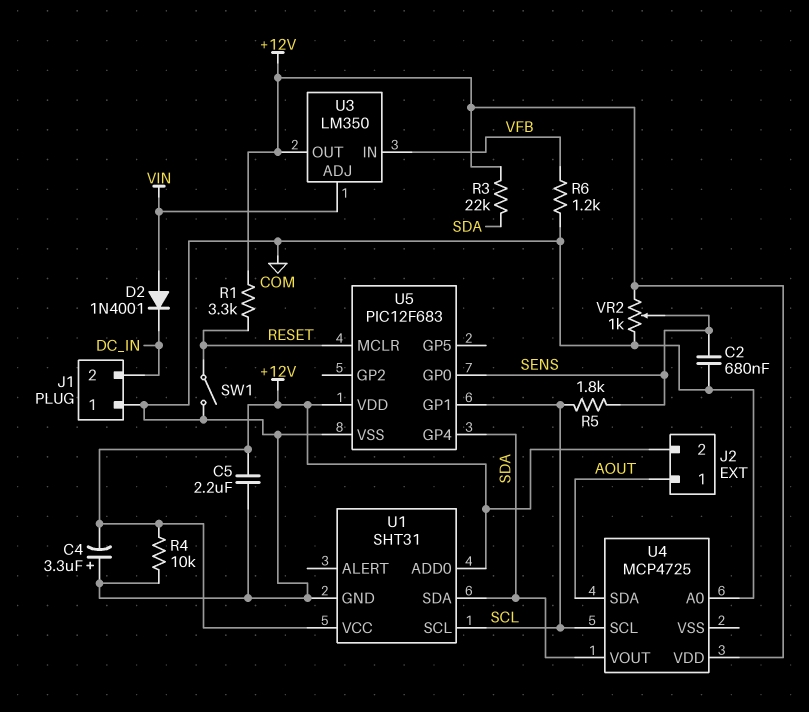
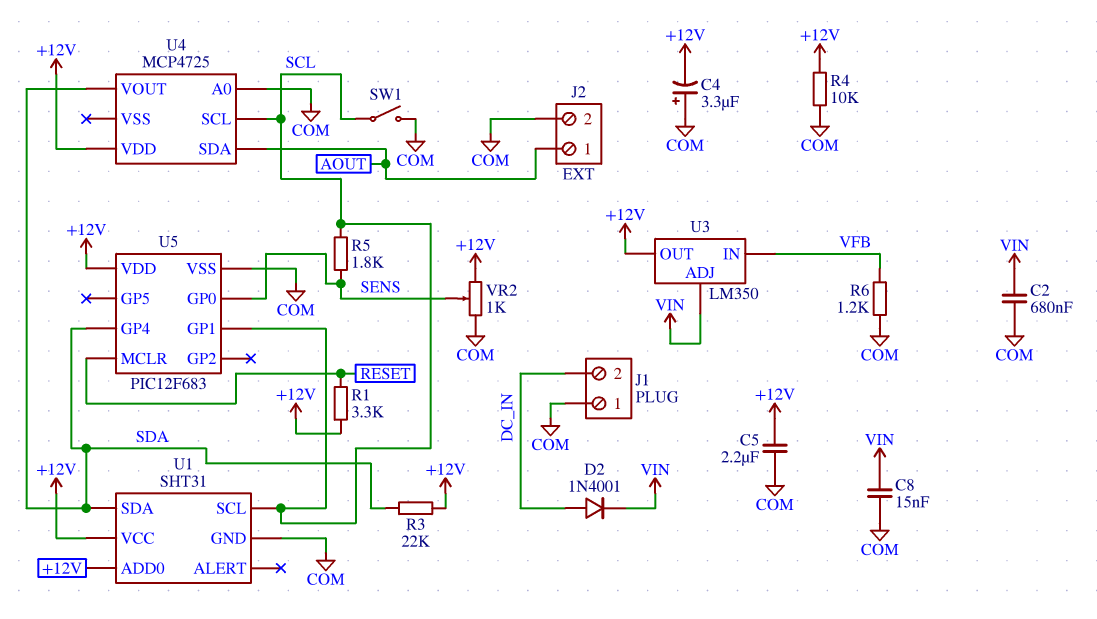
C2: 680nF (COM, SENS) -> 680nF (COM, VIN)
C8: none -> 15nF (COM, VIN)
D2: diode 1N4001 (A VIN, K DC_IN) -> diode 1N4001 (A DC_IN, K VIN)
J2 pin 2: +12V -> COM
SW1: switch (COM, RESET) -> switch (COM, SCL)

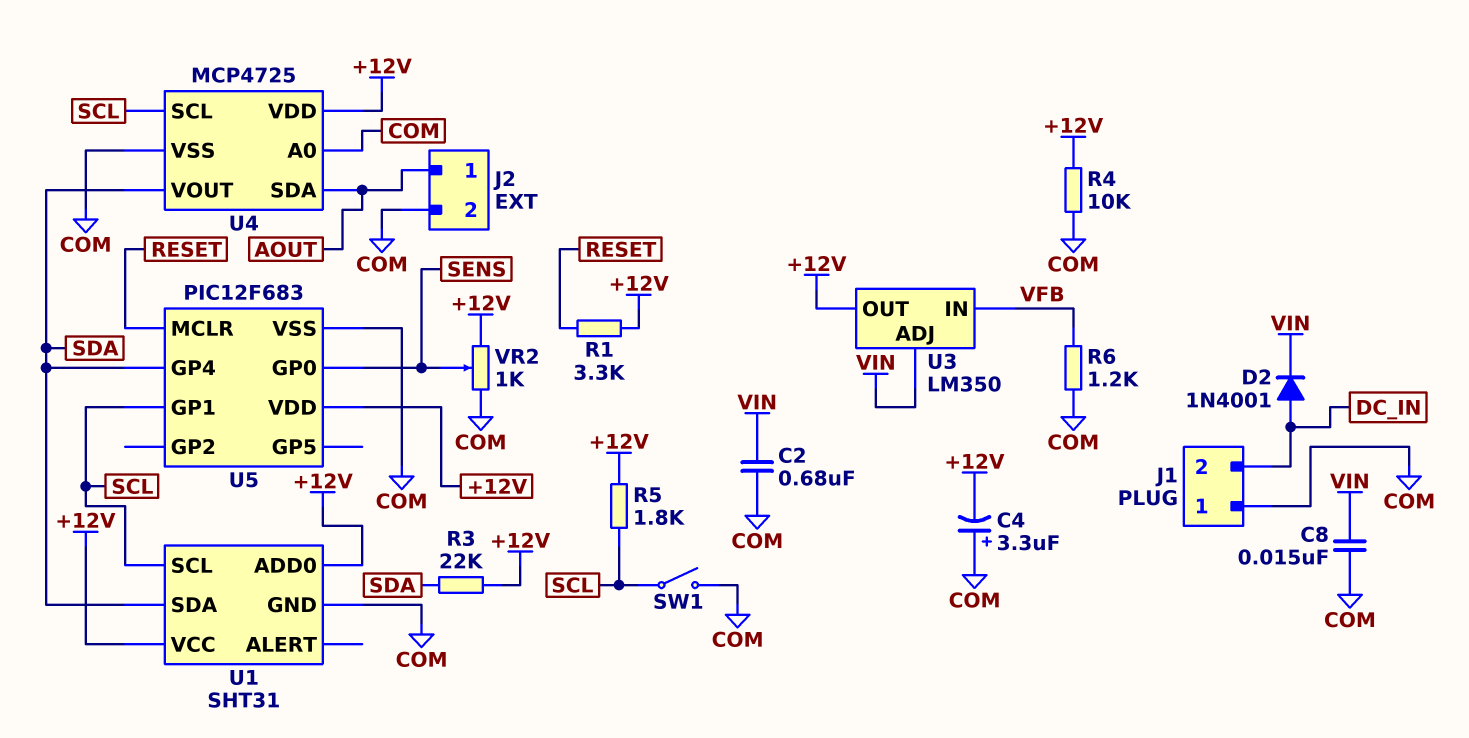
C5: 2.2uF (+12V, COM) -> none
R5: 1.8k (SCL, SENS) -> 1.8k (+12V, SCL)
U4 pin VSS: none -> COM

